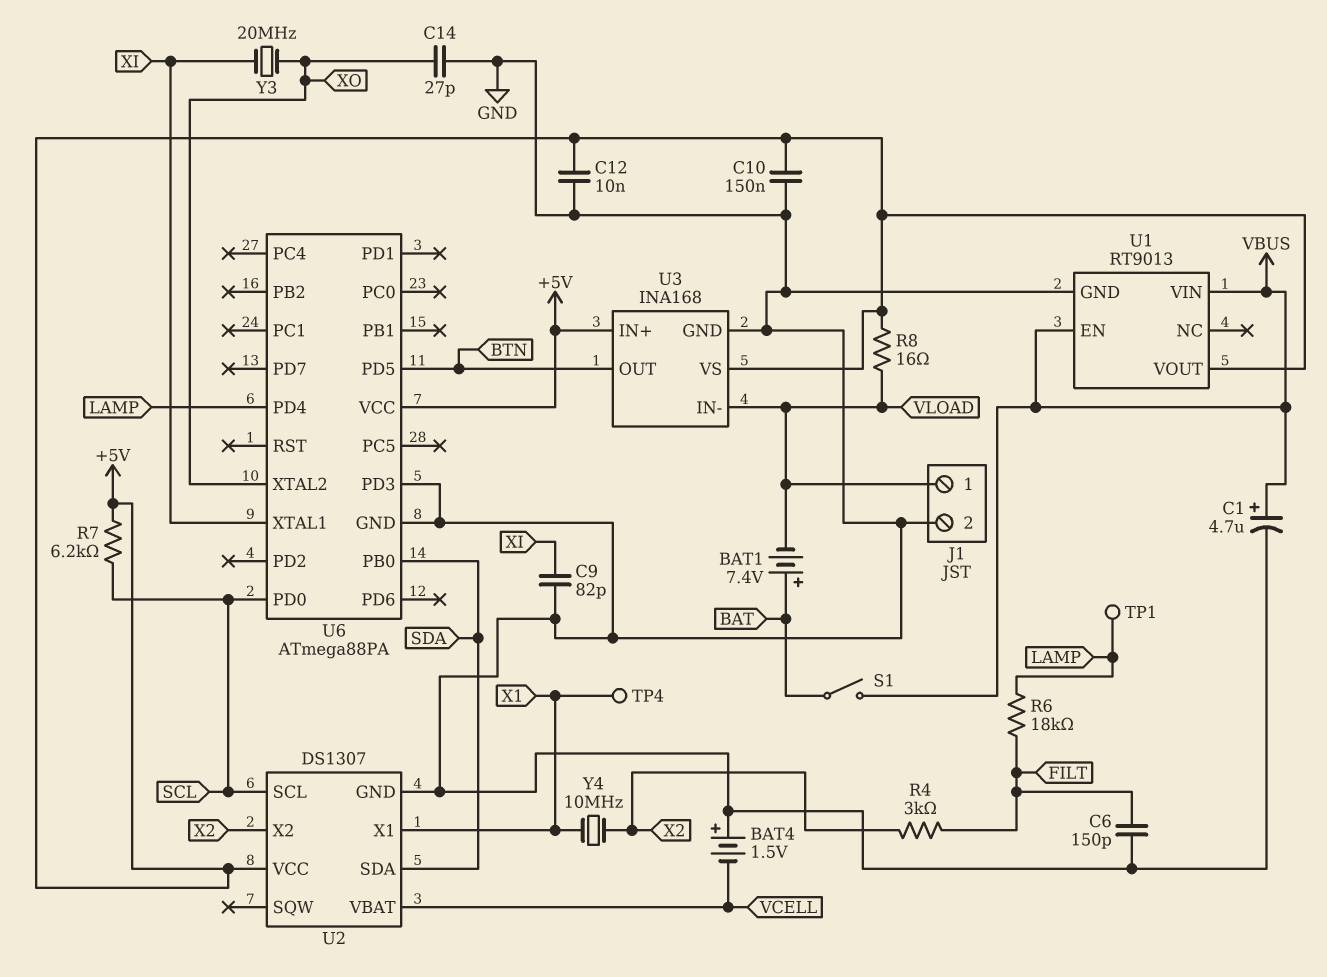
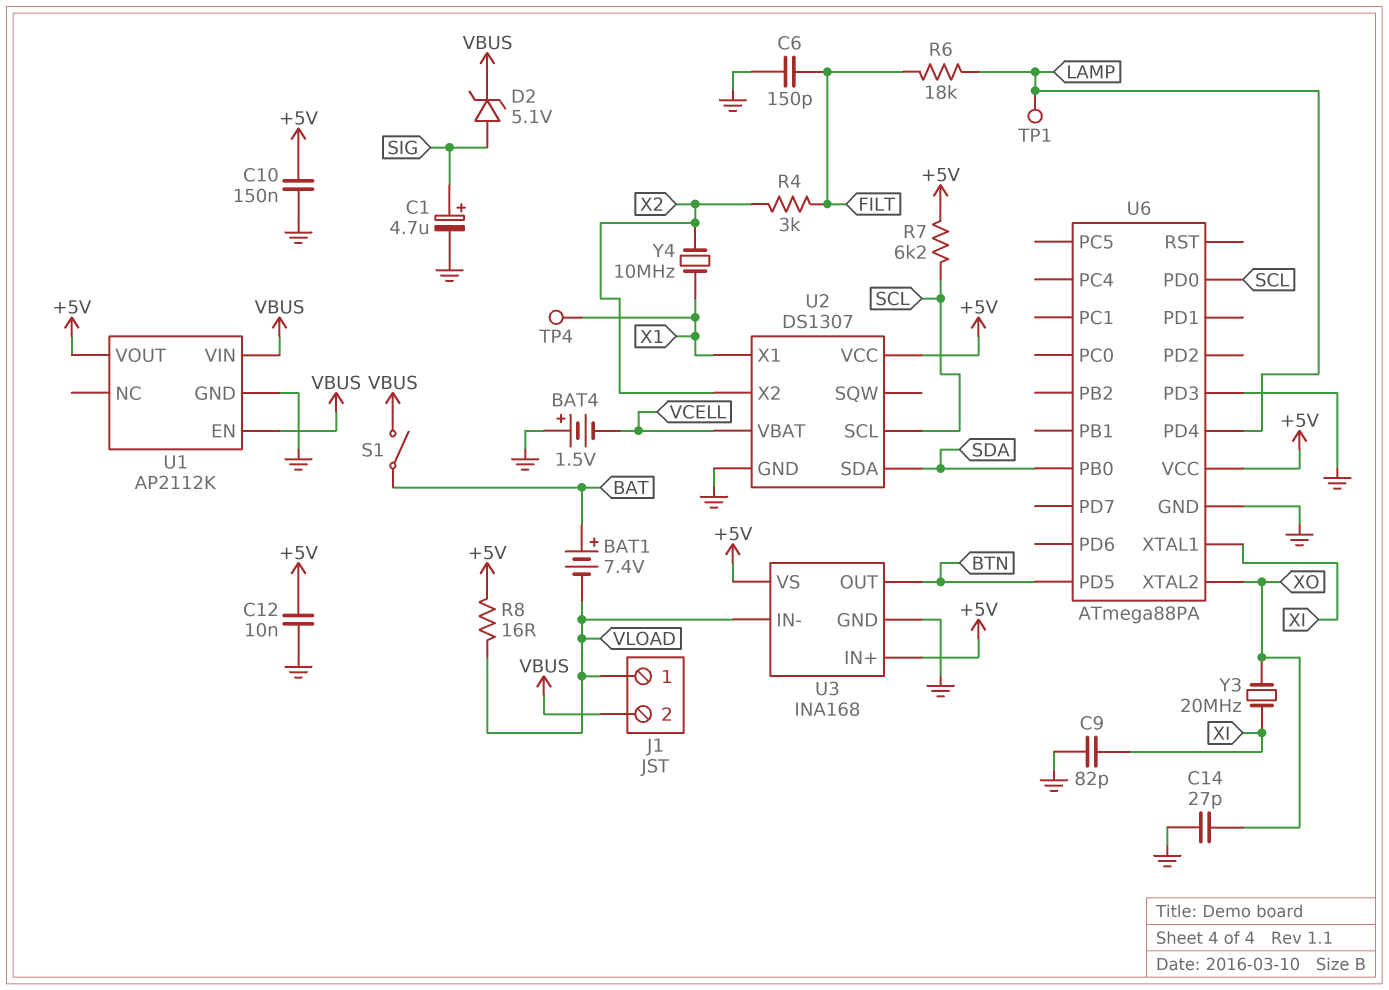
C1: 4.7uF (plus VBUS, minus GND) -> 4.7uF (plus SIG, minus GND)
D2: none -> zener 5.1V (A SIG, K VBUS)
J1 pin 2: GND -> VBUS
U1: RT9013 -> AP2112K

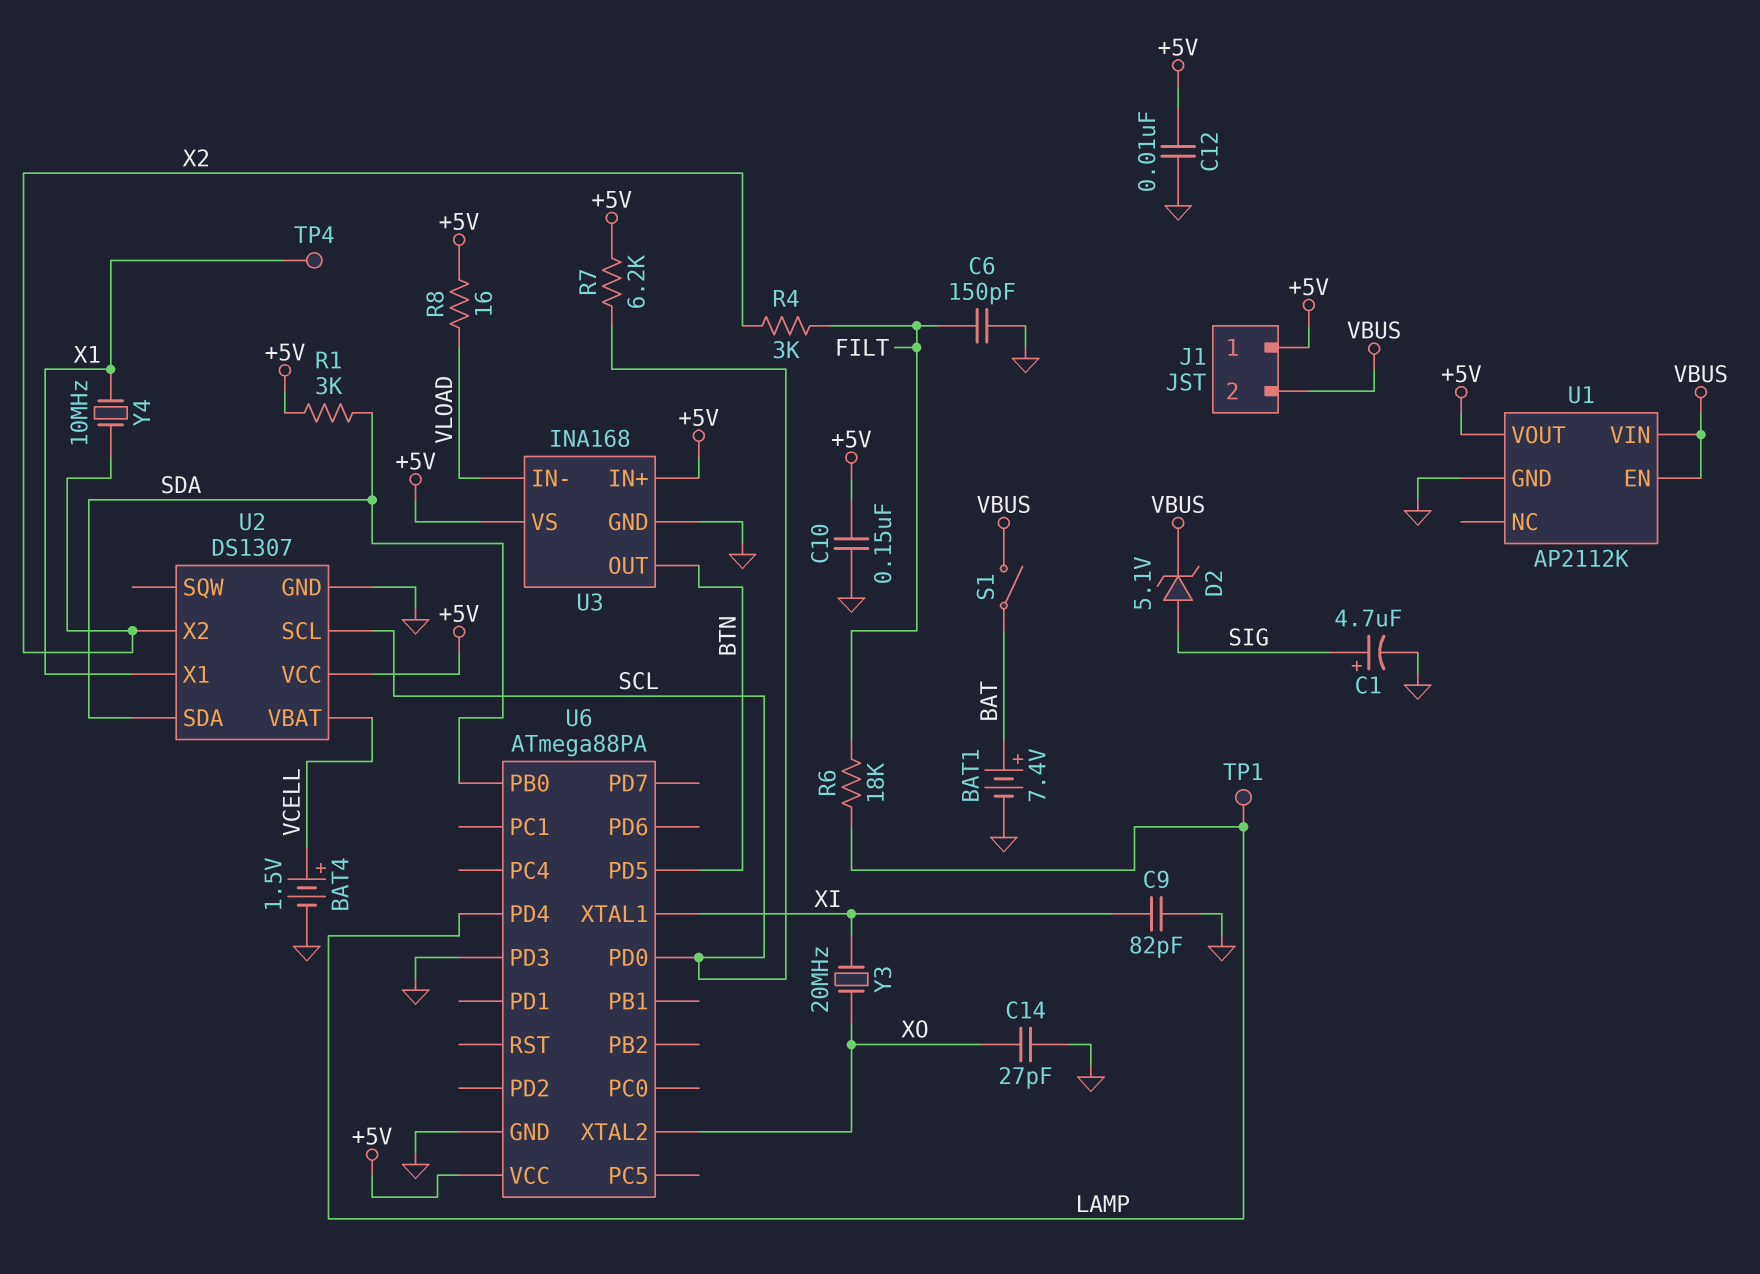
BAT1: 7.4V (plus BAT, minus VLOAD) -> 7.4V (plus BAT, minus GND)
BAT4: 1.5V (plus GND, minus VCELL) -> 1.5V (plus VCELL, minus GND)
J1 pin 1: VLOAD -> +5V
R1: none -> 3k (+5V, SDA)

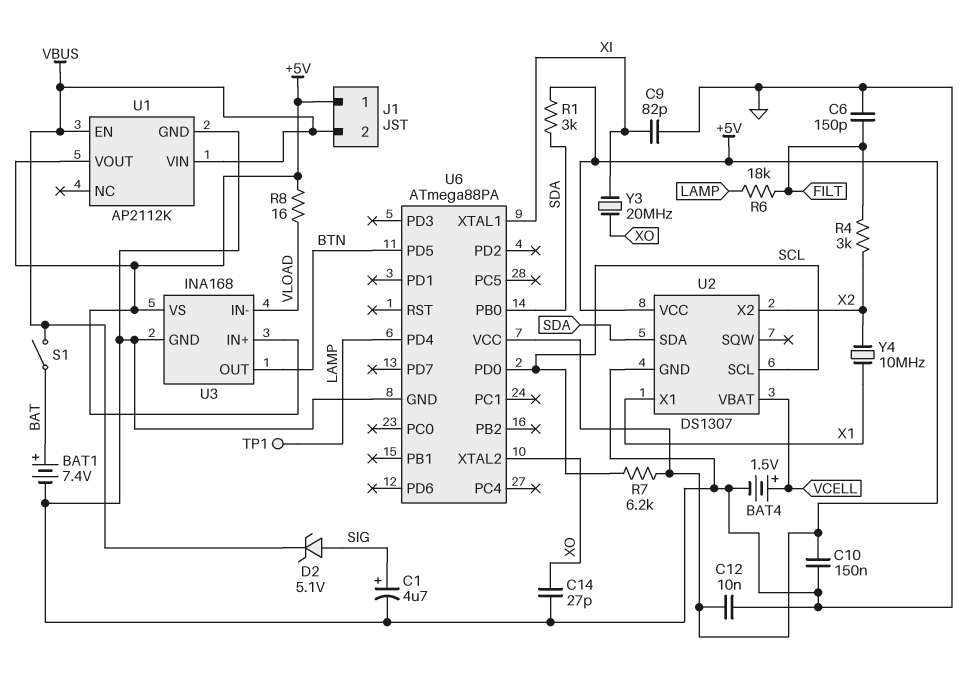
TP4: test point (X1) -> none
U6 pin PD3: GND -> none

